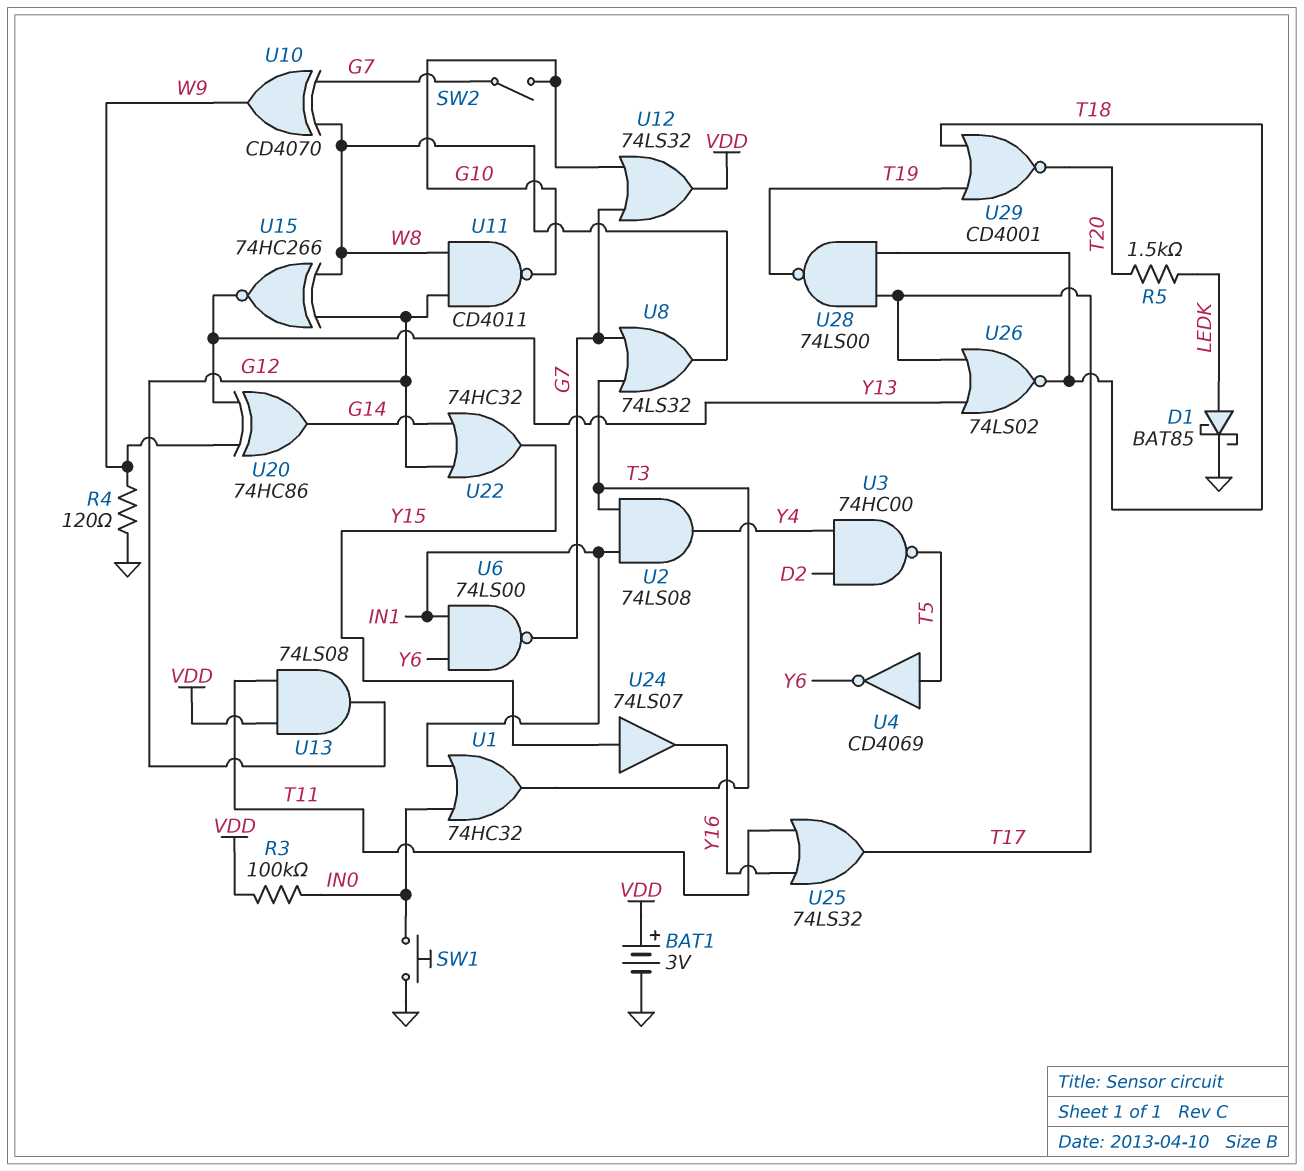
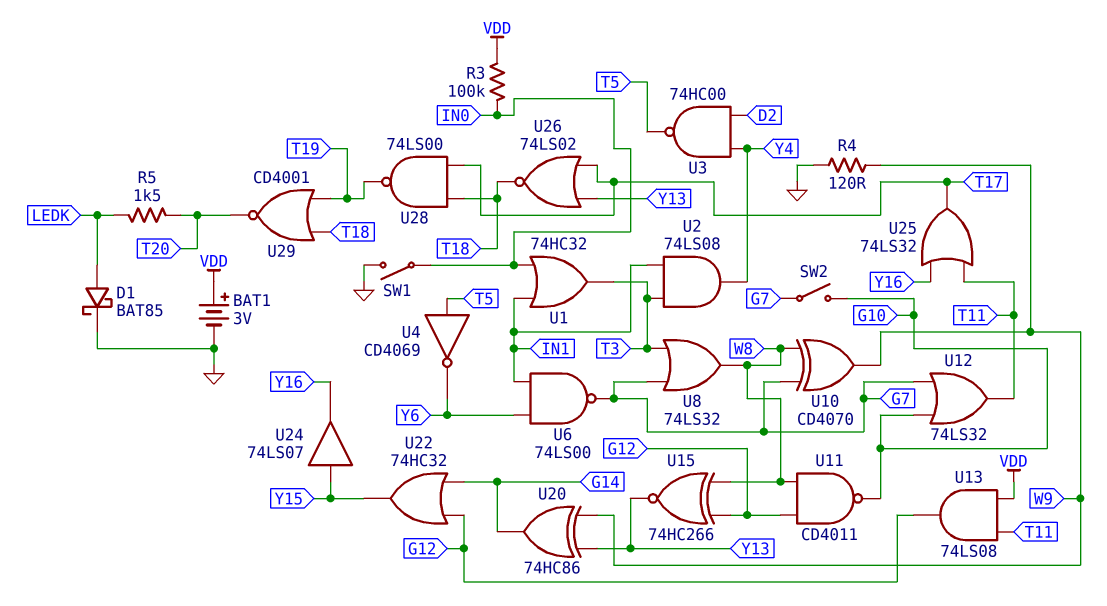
SW1: button (GND, IN0) -> switch (GND, IN0)
U12: OR 74LS32 (in G7, in G10, out VDD) -> OR 74LS32 (in G7, in G10, out T11)

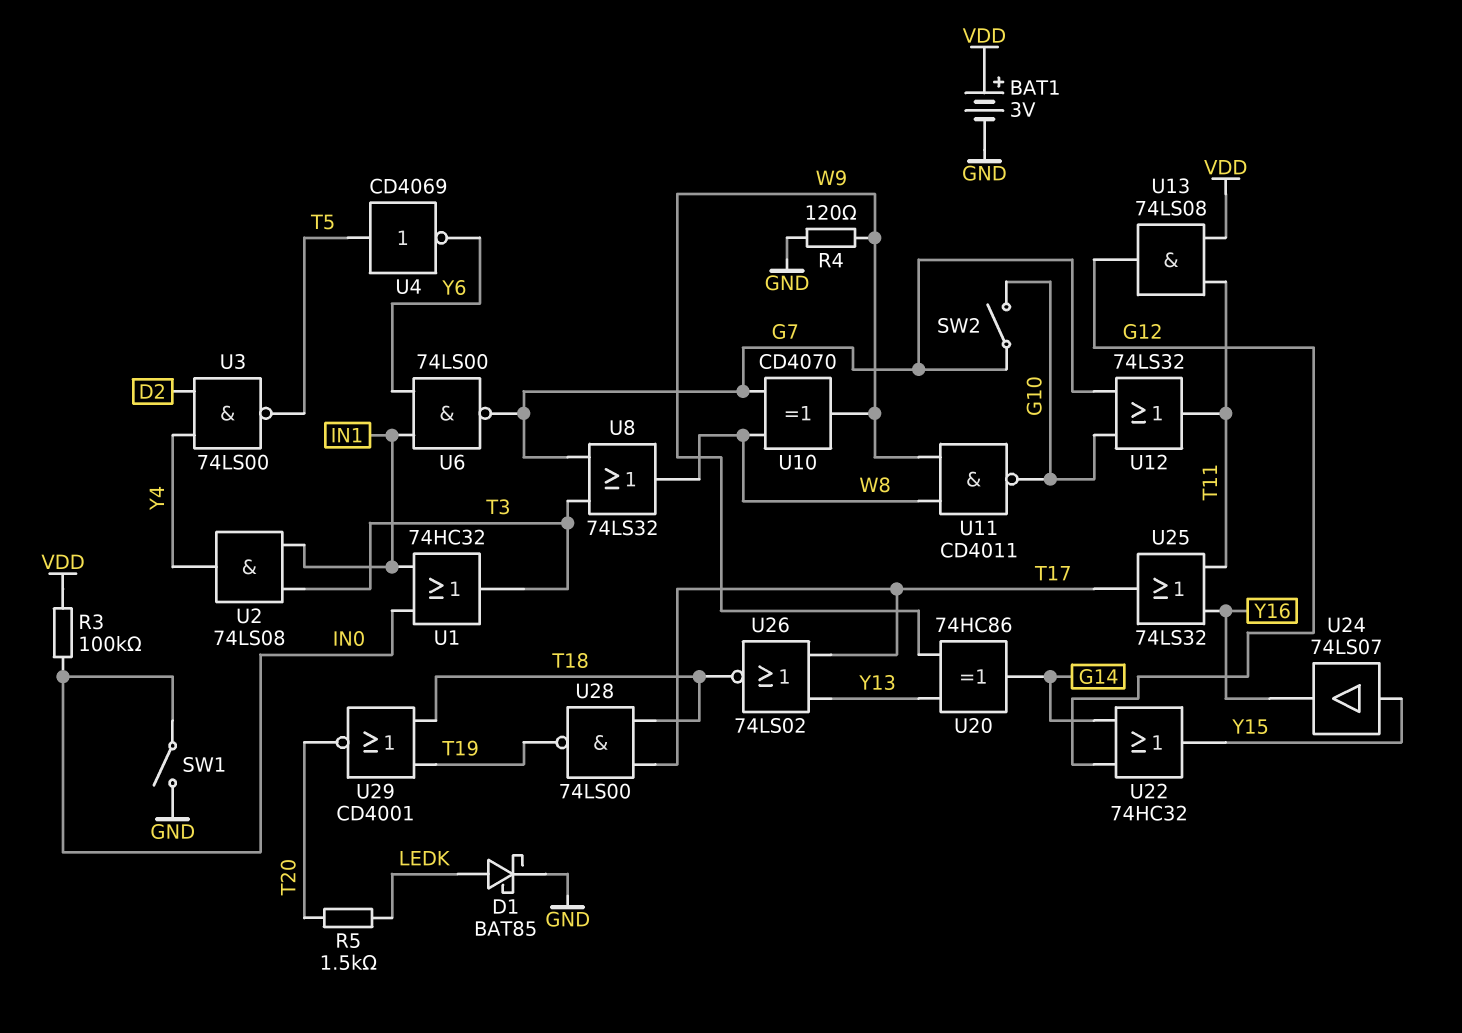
U3: NAND 74HC00 (in D2, in Y4, out T5) -> NAND 74LS00 (in D2, in Y4, out T5)
U11: NAND CD4011 (in G12, in W8, out G10) -> NAND CD4011 (in W8, in W9, out G10)
U15: XNOR 74HC266 (in G12, in W8, out Y13) -> none

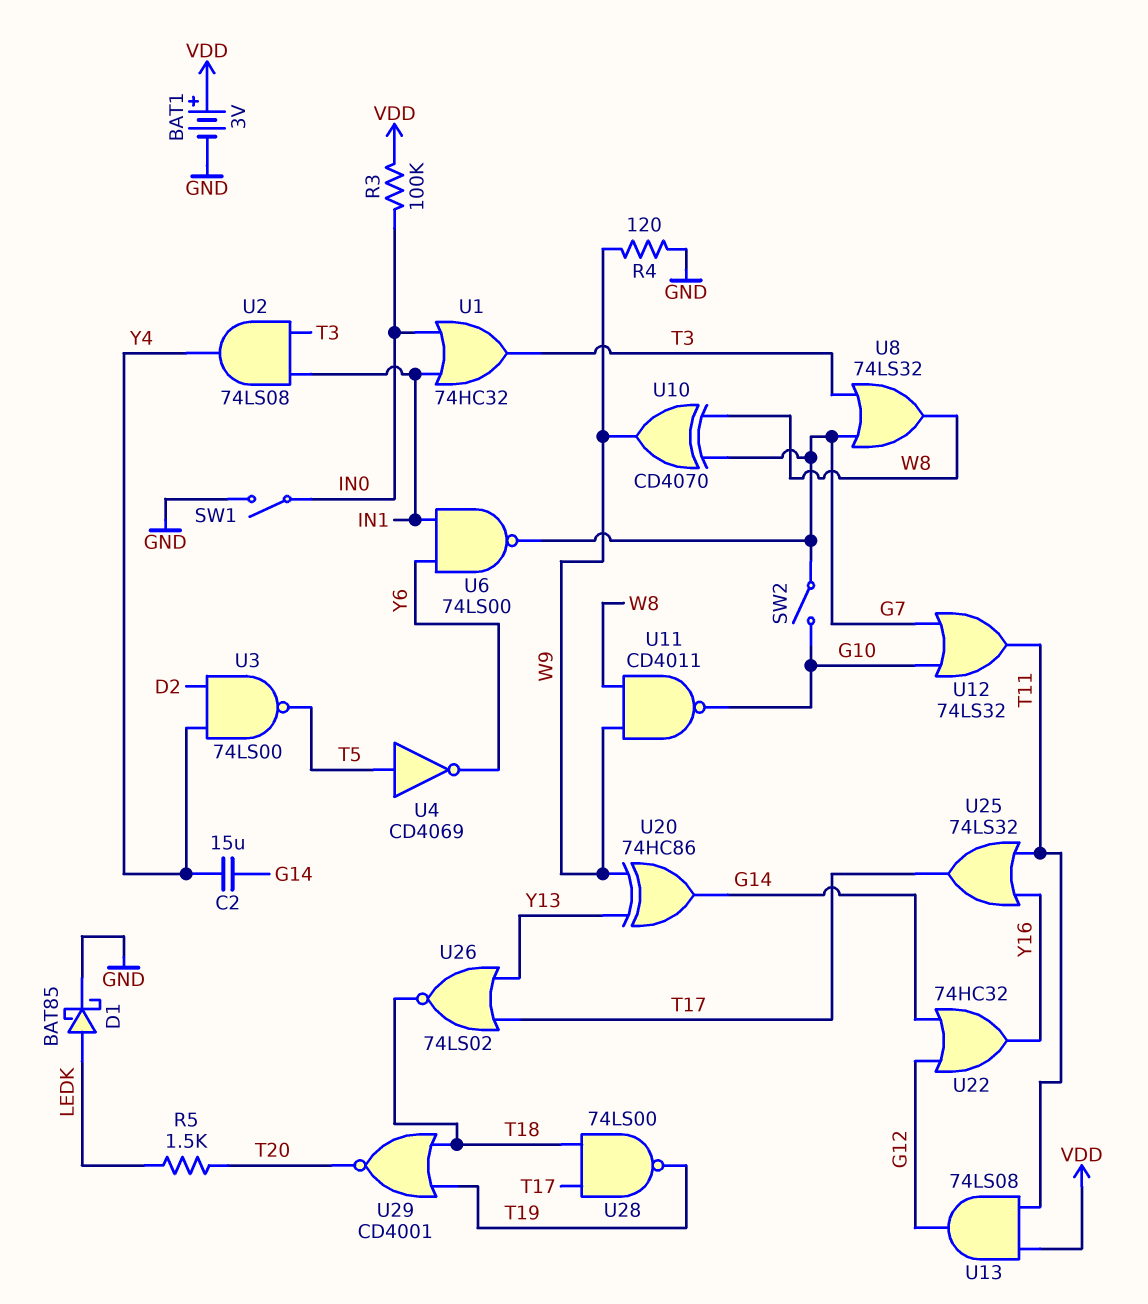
C2: none -> 15uF (G14, Y4)
U22: OR 74HC32 (in G12, in G14, out Y15) -> OR 74HC32 (in G12, in G14, out Y16)
U24: buffer 74LS07 (in Y15, out Y16) -> none

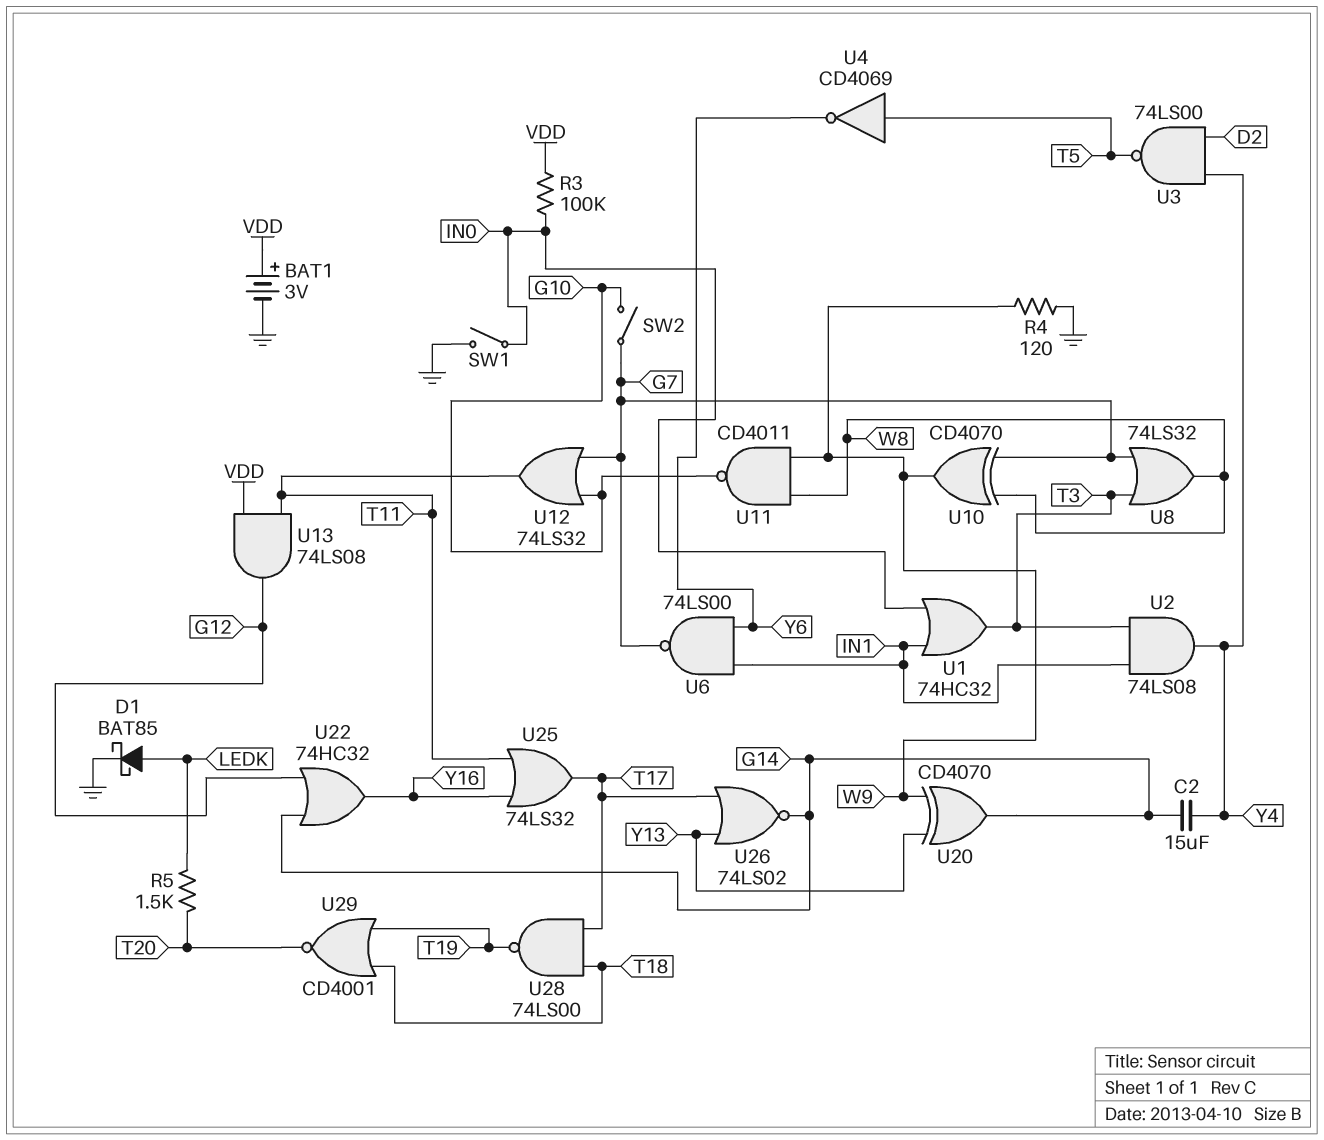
U20: XOR 74HC86 (in W9, in Y13, out G14) -> XOR CD4070 (in W9, in Y13, out G14)
U26: NOR 74LS02 (in T17, in Y13, out T18) -> NOR 74LS02 (in T17, in Y13, out G14)

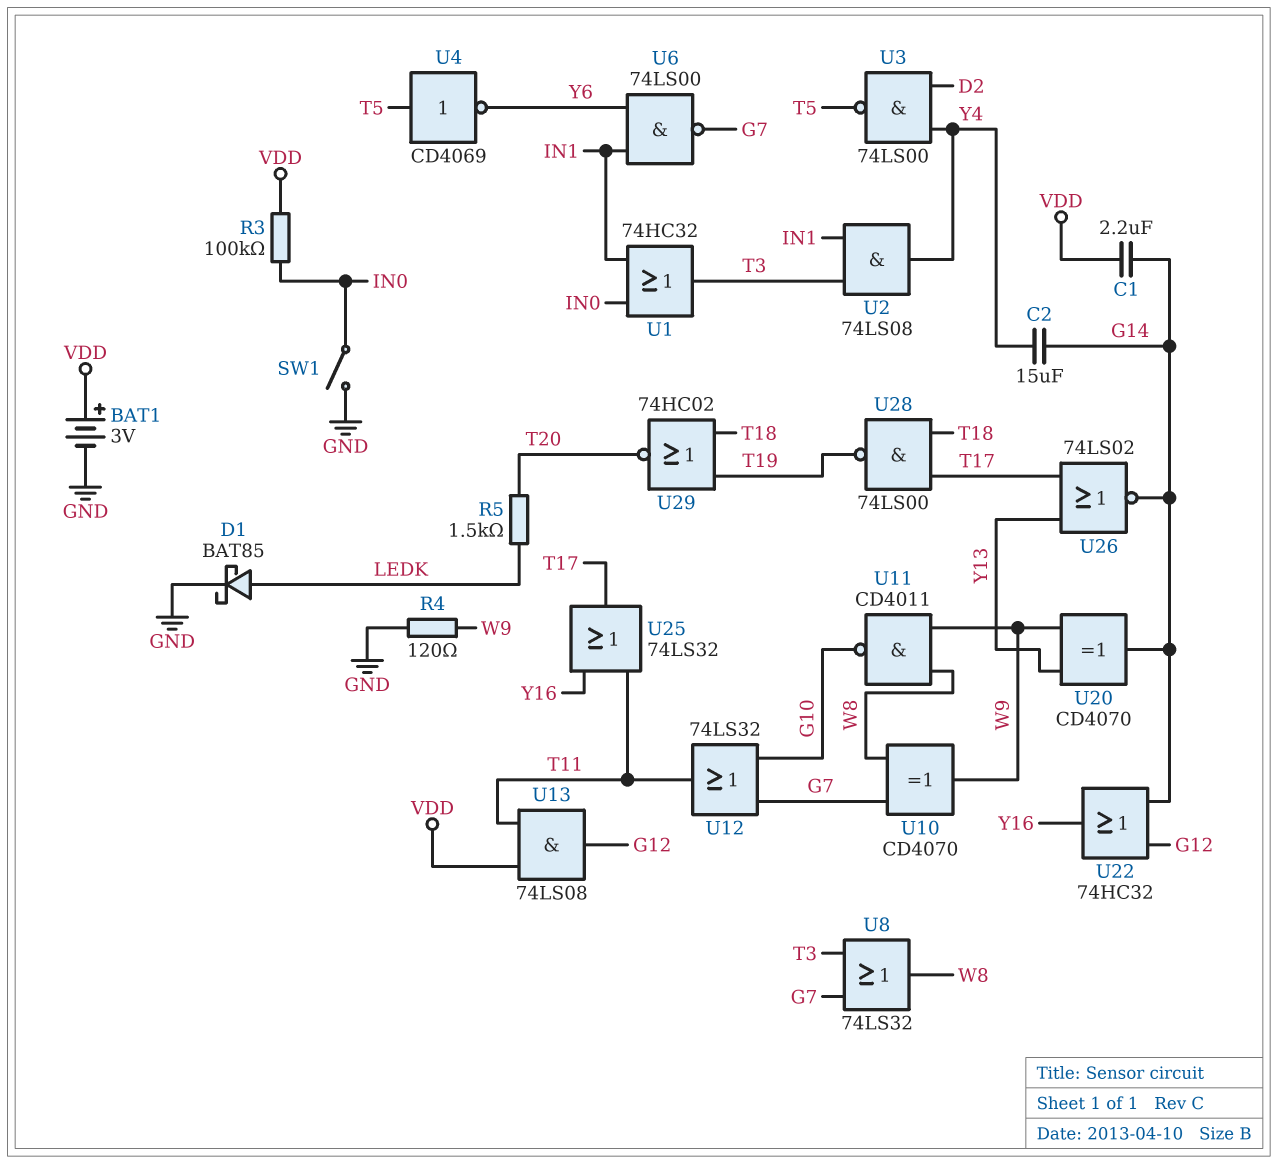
C1: none -> 2.2uF (G14, VDD)
SW2: switch (G7, G10) -> none
U29: NOR CD4001 (in T18, in T19, out T20) -> NOR 74HC02 (in T18, in T19, out T20)

